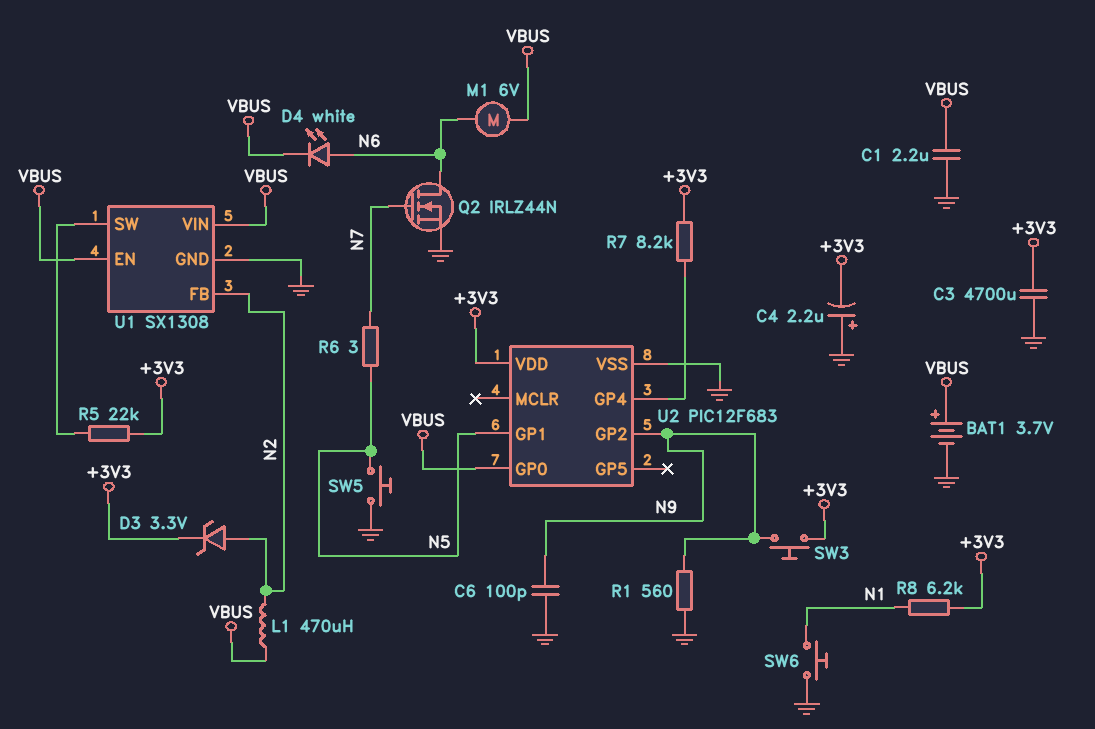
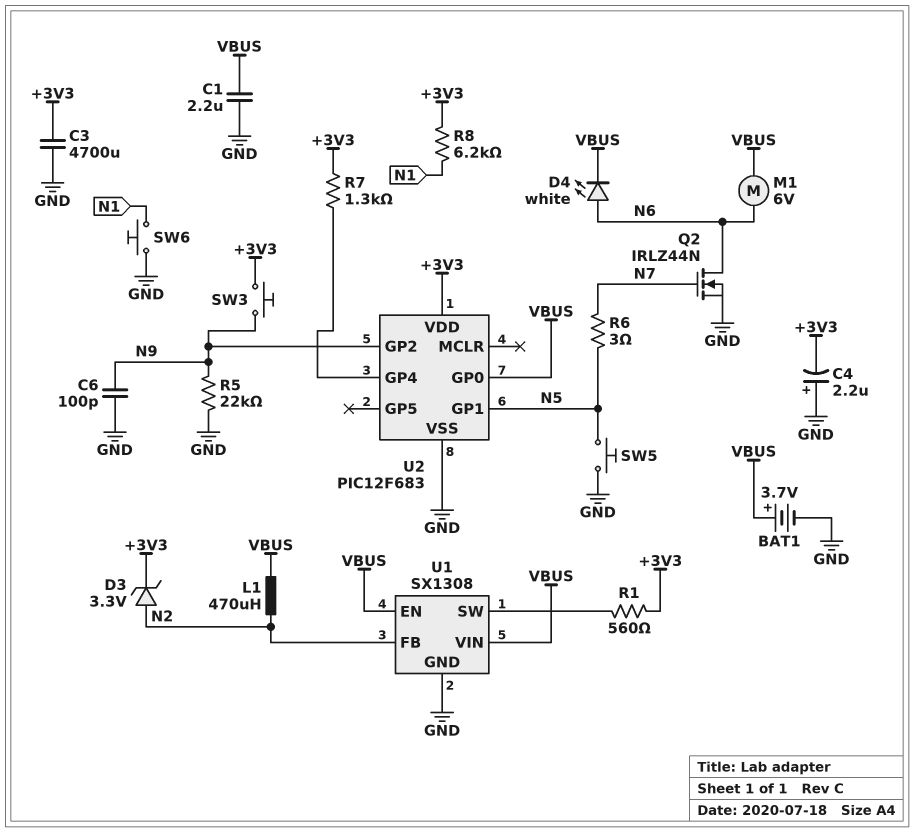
R1: 560 (GND, N9) -> 560 (+3V3, U1/SW)
R5: 22k (+3V3, U1/SW) -> 22k (GND, N9)
R7: 8.2k (+3V3, U2/GP4) -> 1.3k (+3V3, U2/GP4)

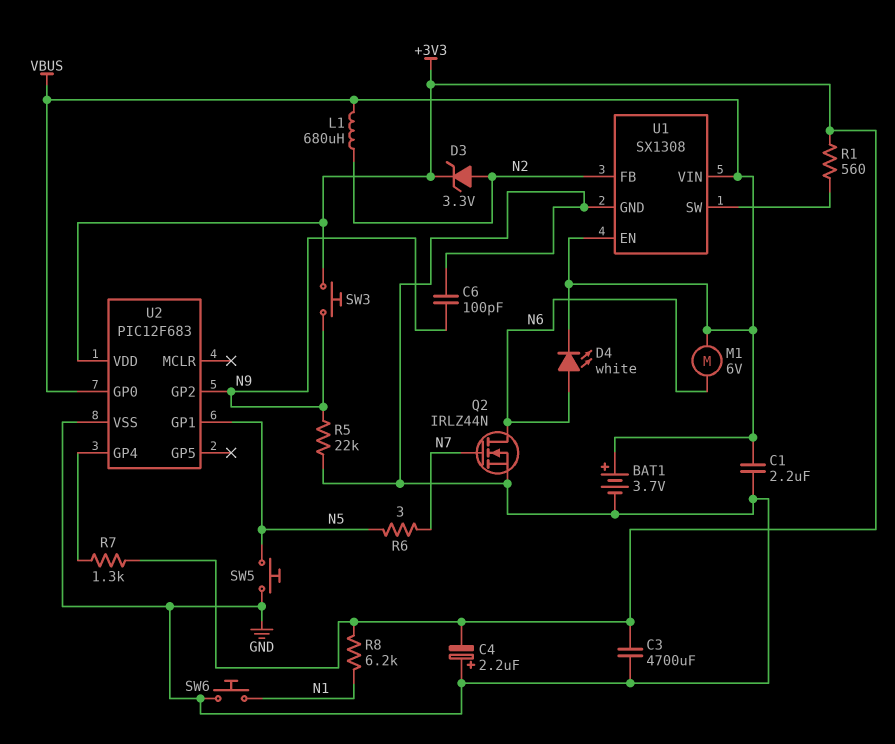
L1: 470uH (N2, VBUS) -> 680uH (N2, VBUS)

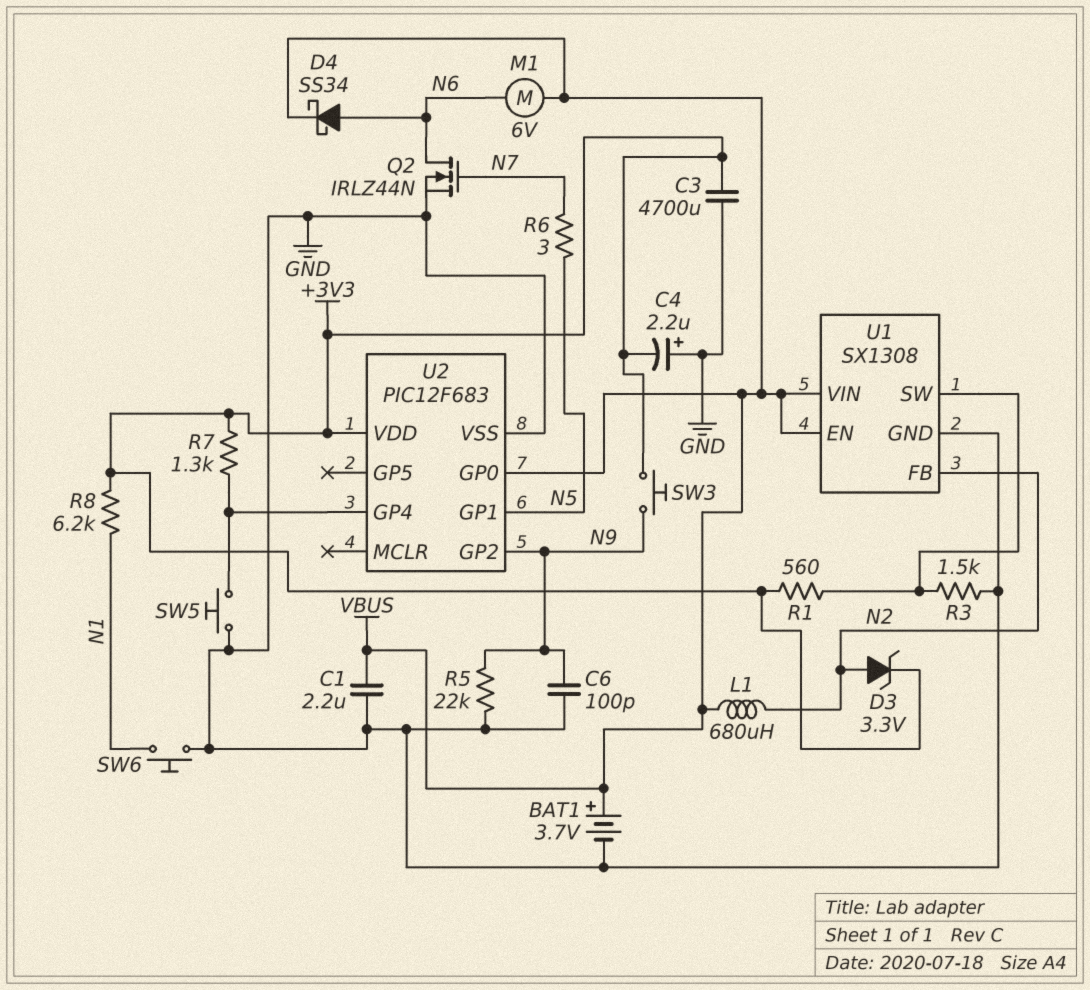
D4: LED white (A N6, K VBUS) -> schottky SS34 (A N6, K VBUS)
R3: none -> 1.5k (GND, U1/SW)
SW5: button (GND, N5) -> button (GND, U2/GP4)

